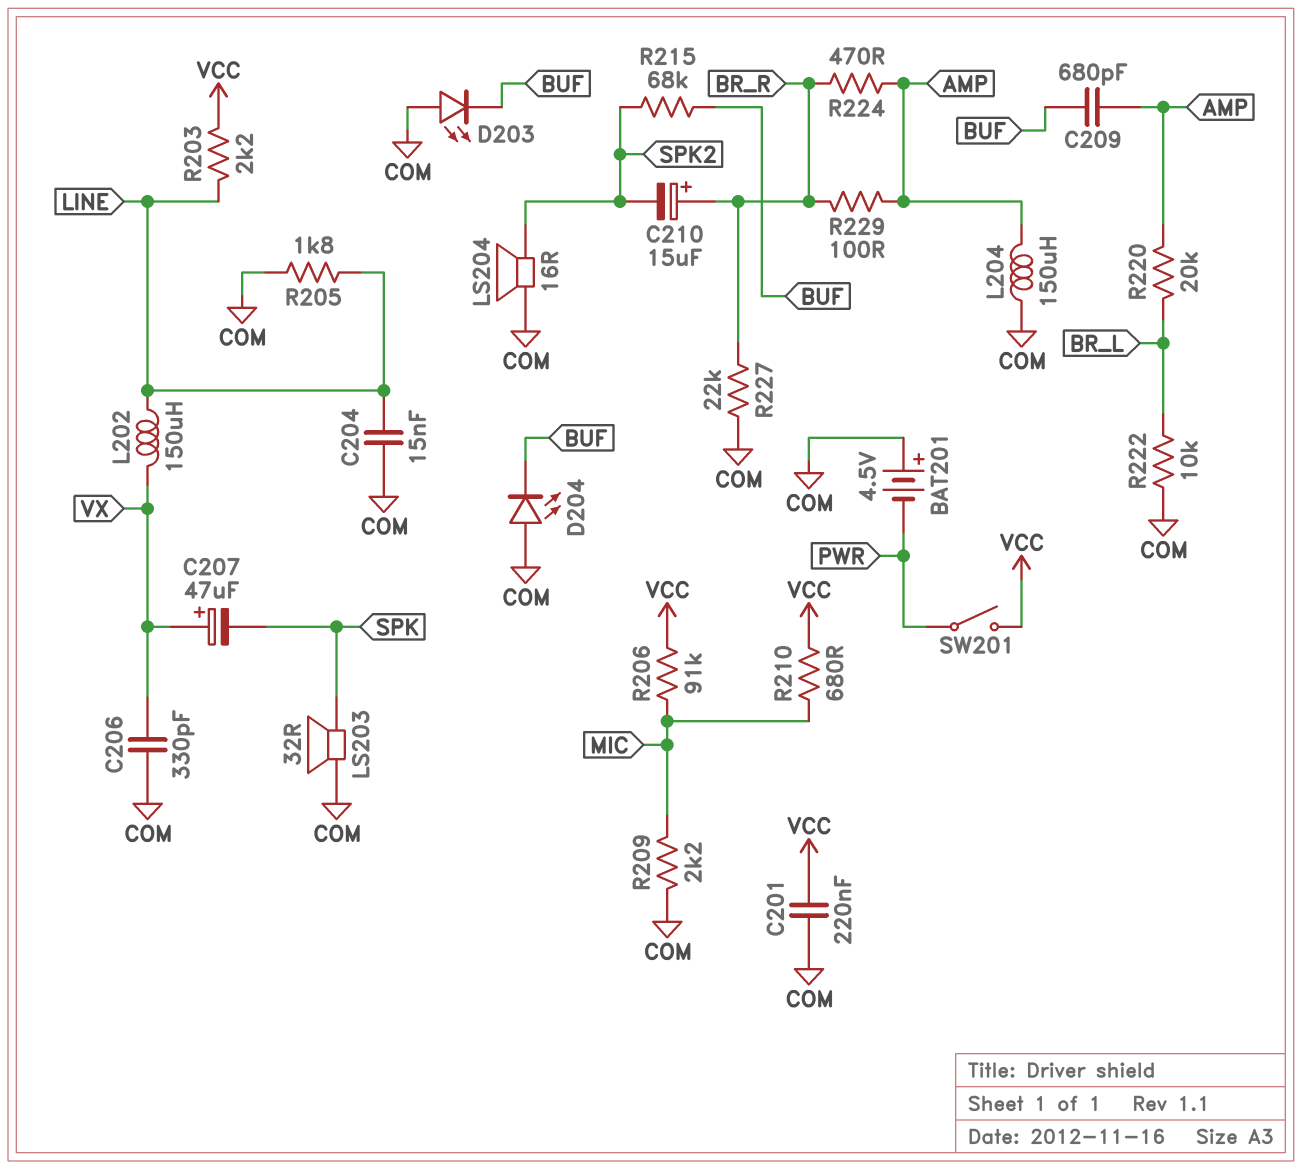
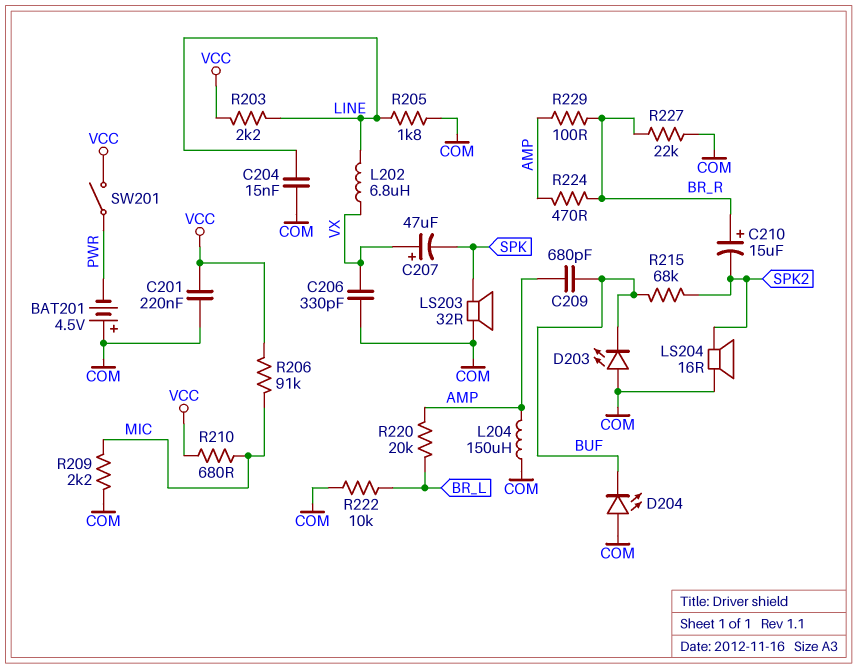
L202: 150uH (LINE, VX) -> 6.8uH (LINE, VX)

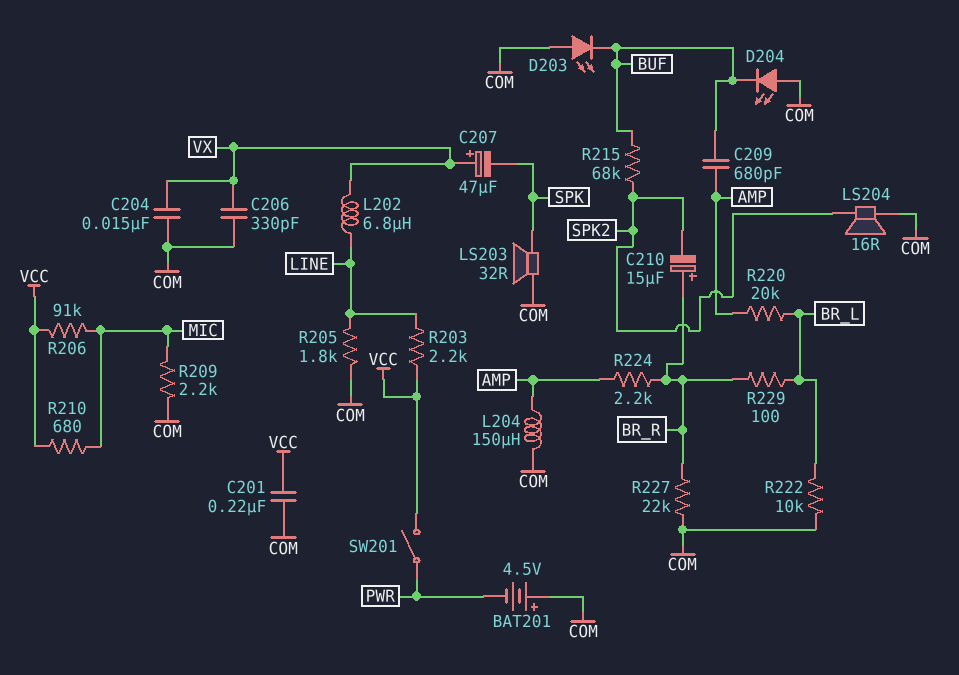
C204: 15nF (COM, LINE) -> 15nF (COM, VX)
R224: 470 (AMP, BR_R) -> 2.2k (AMP, BR_R)
R229: 100 (AMP, BR_R) -> 100 (BR_L, BR_R)

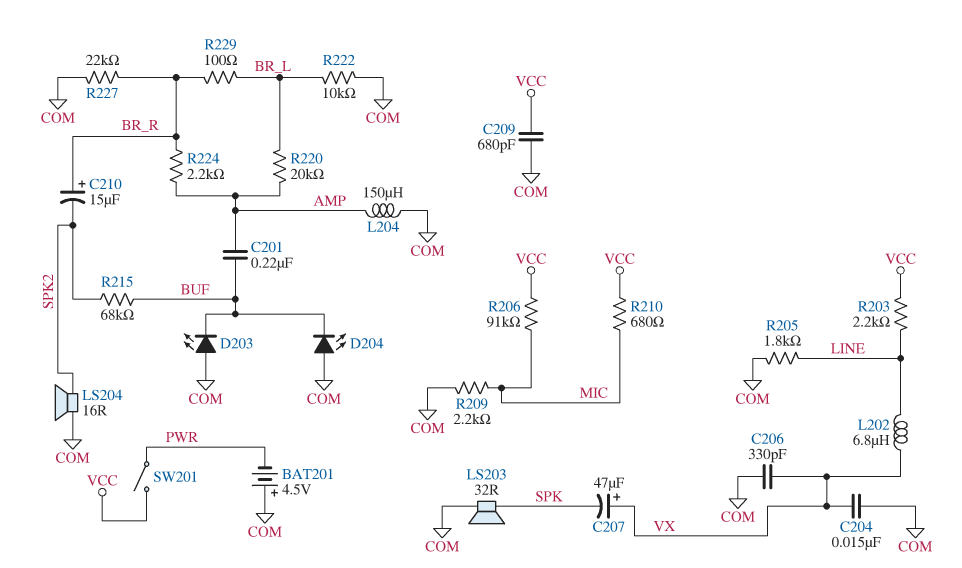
C201: 220nF (COM, VCC) -> 220nF (AMP, BUF)
C209: 680pF (AMP, BUF) -> 680pF (COM, VCC)

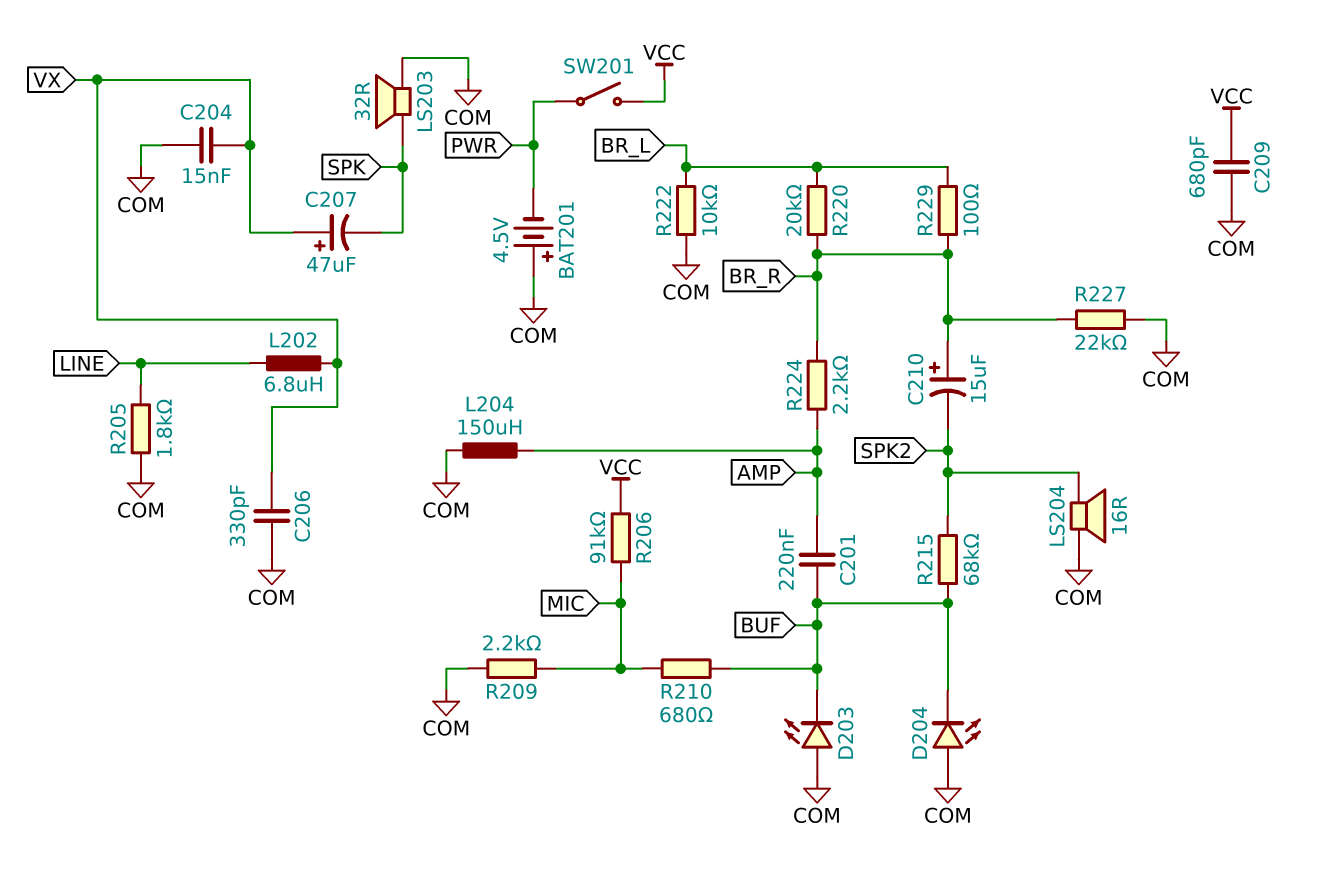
R203: 2.2k (LINE, VCC) -> none
R210: 680 (MIC, VCC) -> 680 (BUF, MIC)
R220: 20k (AMP, BR_L) -> 20k (BR_L, BR_R)

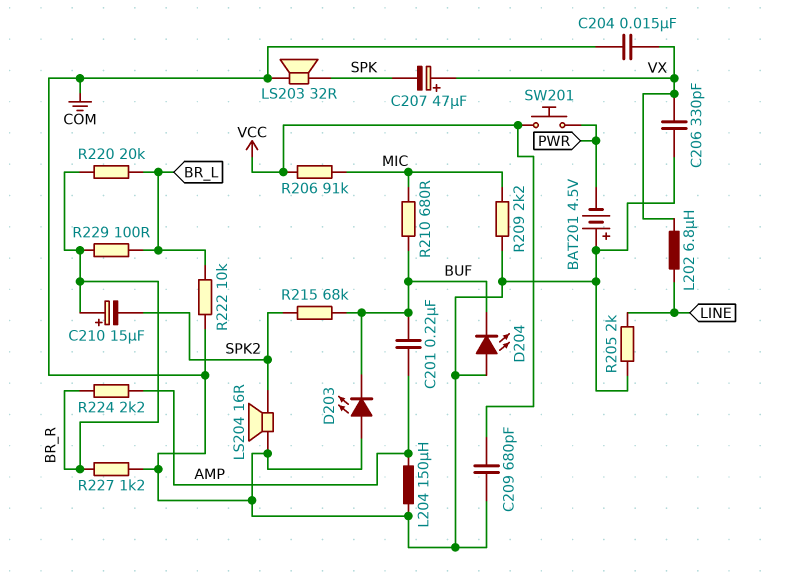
R205: 1.8k (COM, LINE) -> 2k (COM, LINE)
R227: 22k (BR_R, COM) -> 1.2k (BR_R, COM)
SW201: switch (PWR, VCC) -> button (PWR, VCC)

